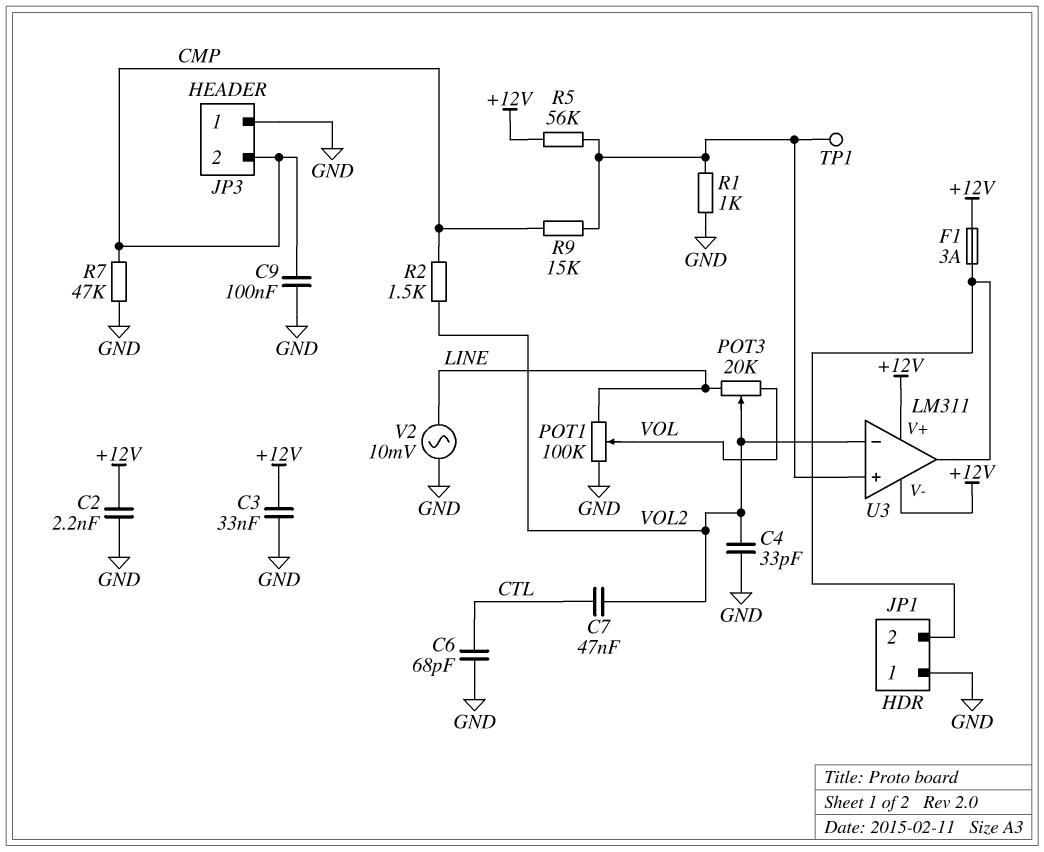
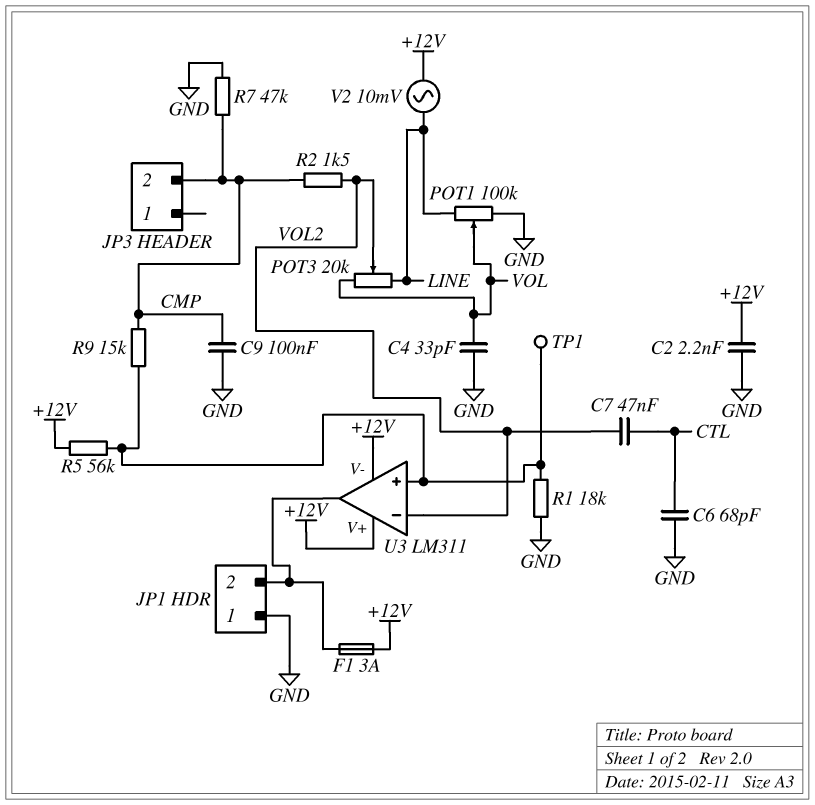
C3: 33nF (+12V, GND) -> none
C4: 33pF (GND, VOL2) -> 33pF (GND, VOL)
JP3 pin 1: GND -> none
R1: 1k (GND, U3/in+) -> 18k (GND, U3/in+)
V2: AC 10mV (GND, LINE) -> AC 10mV (+12V, LINE)

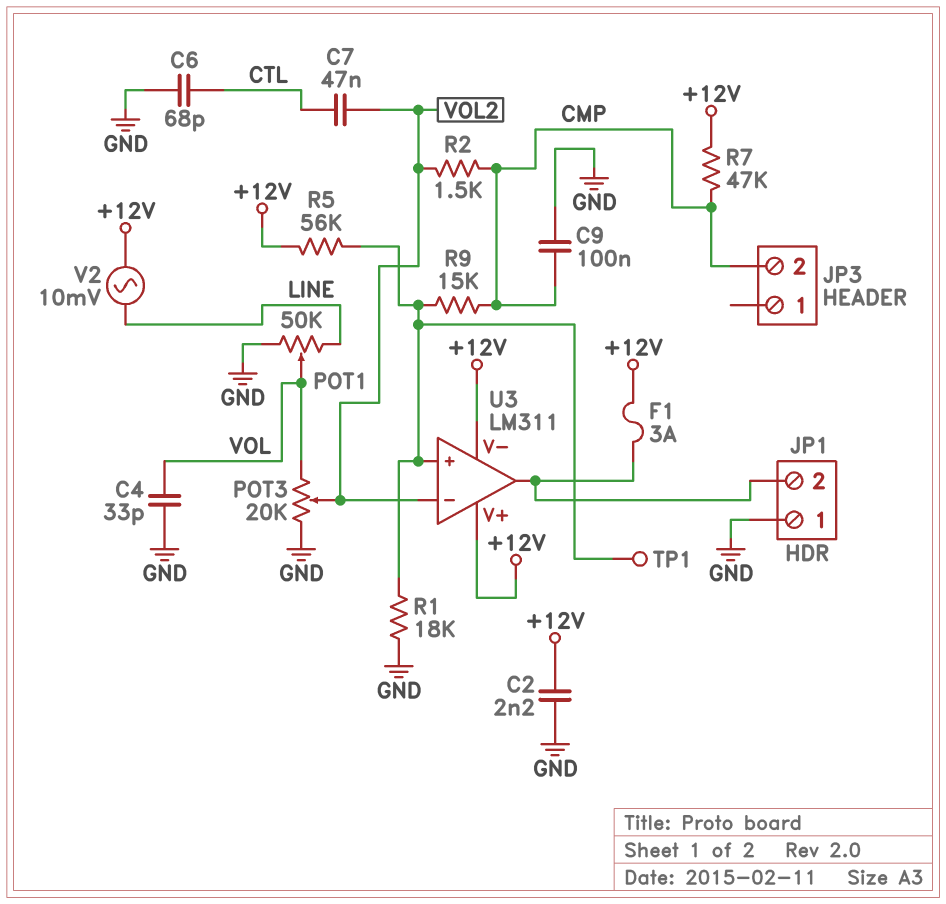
POT1: 100k (GND, LINE, wiper VOL) -> 50k (GND, LINE, wiper VOL)
POT3: 20k (LINE, VOL, wiper VOL2) -> 20k (GND, VOL, wiper VOL2)
R7: 47k (CMP, GND) -> 47k (+12V, CMP)

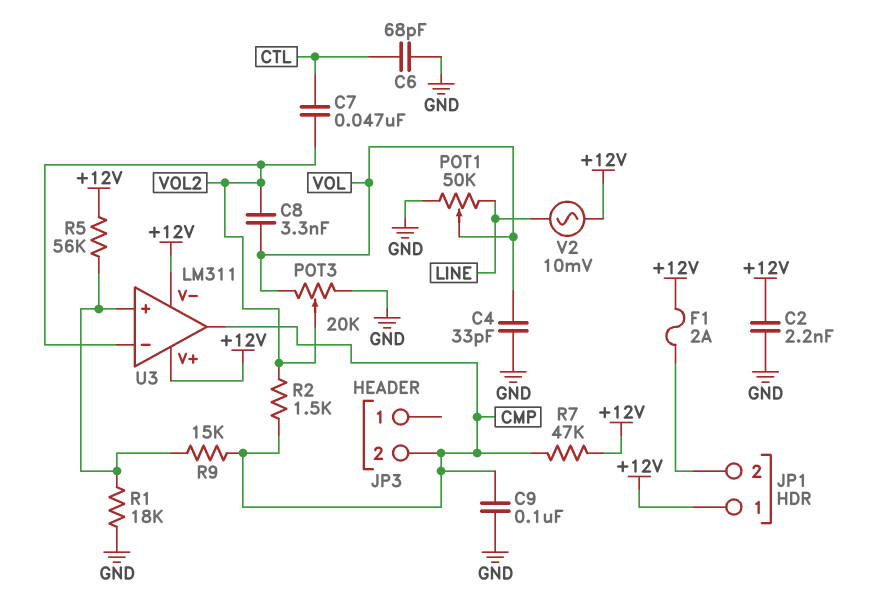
C8: none -> 3.3nF (VOL, VOL2)
F1: 3A (+12V, JP1/2) -> 2A (+12V, JP1/2)
JP1 pin 1: GND -> +12V
TP1: test point (U3/in+) -> none
U3 pin out: JP1/2 -> CMP

